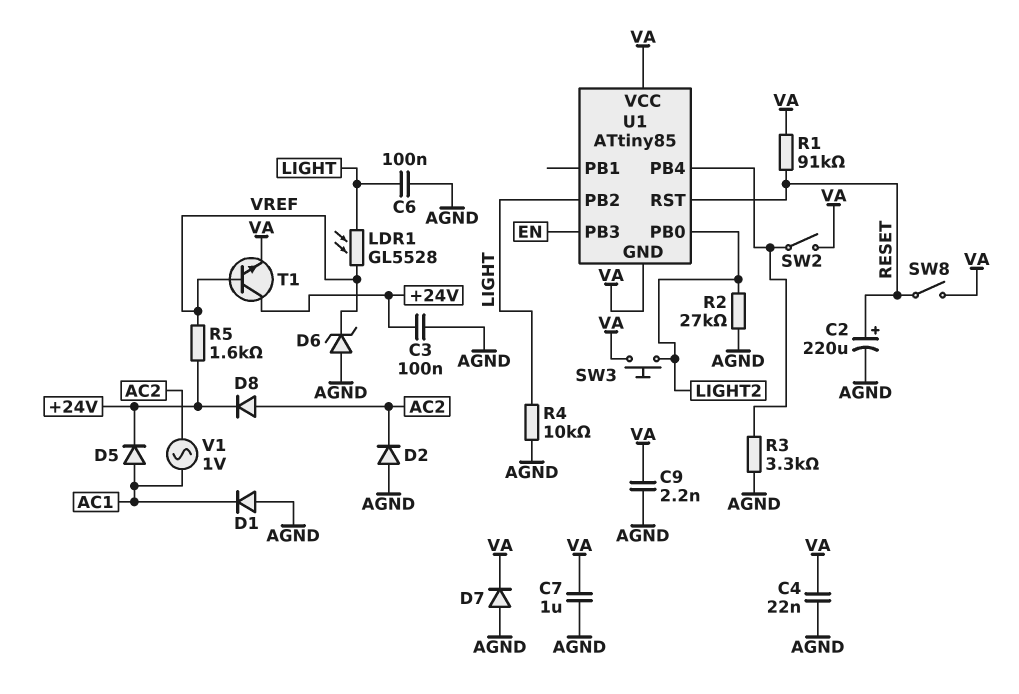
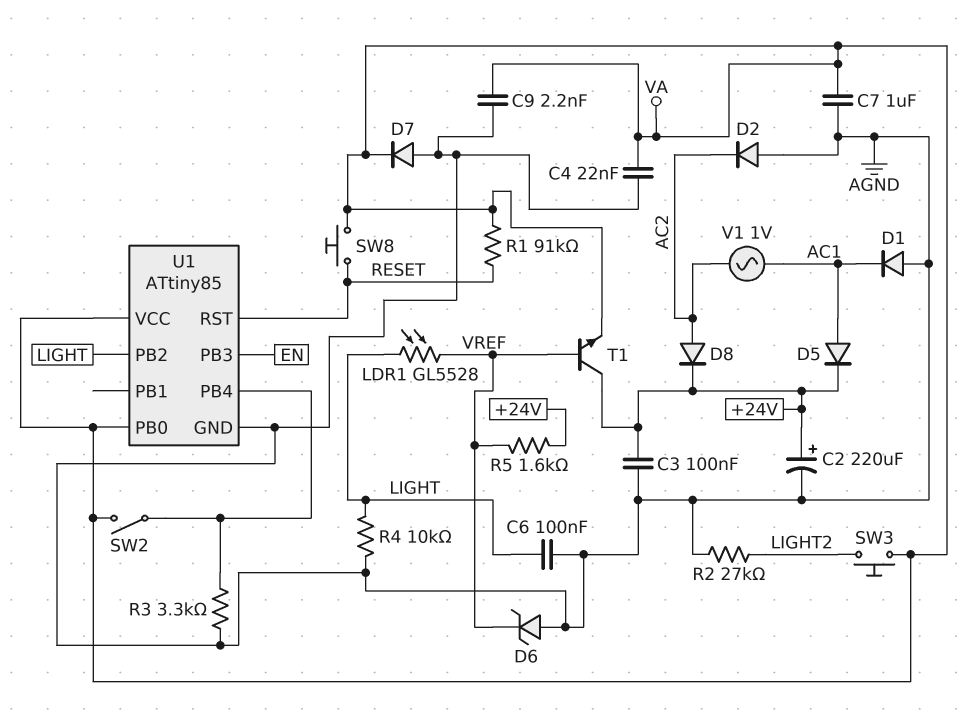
C2: 220uF (plus RESET, minus AGND) -> 220uF (plus +24V, minus AGND)
SW8: switch (RESET, VA) -> button (RESET, VA)
U1 pin GND: VA -> AGND
U1 pin PB0: LIGHT2 -> VA

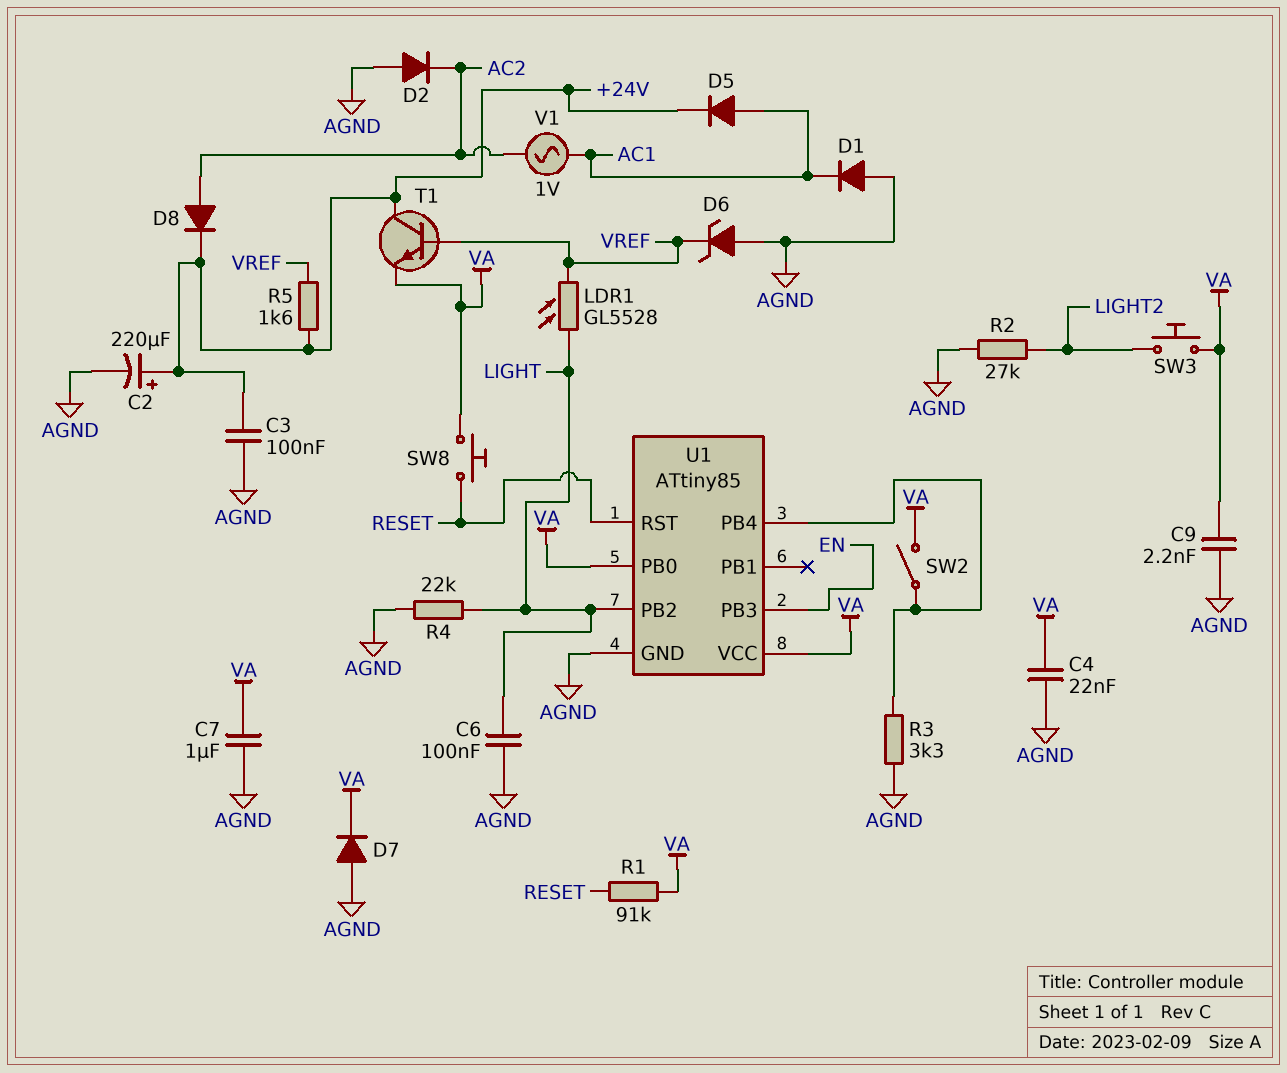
R4: 10k (AGND, LIGHT) -> 22k (AGND, LIGHT)

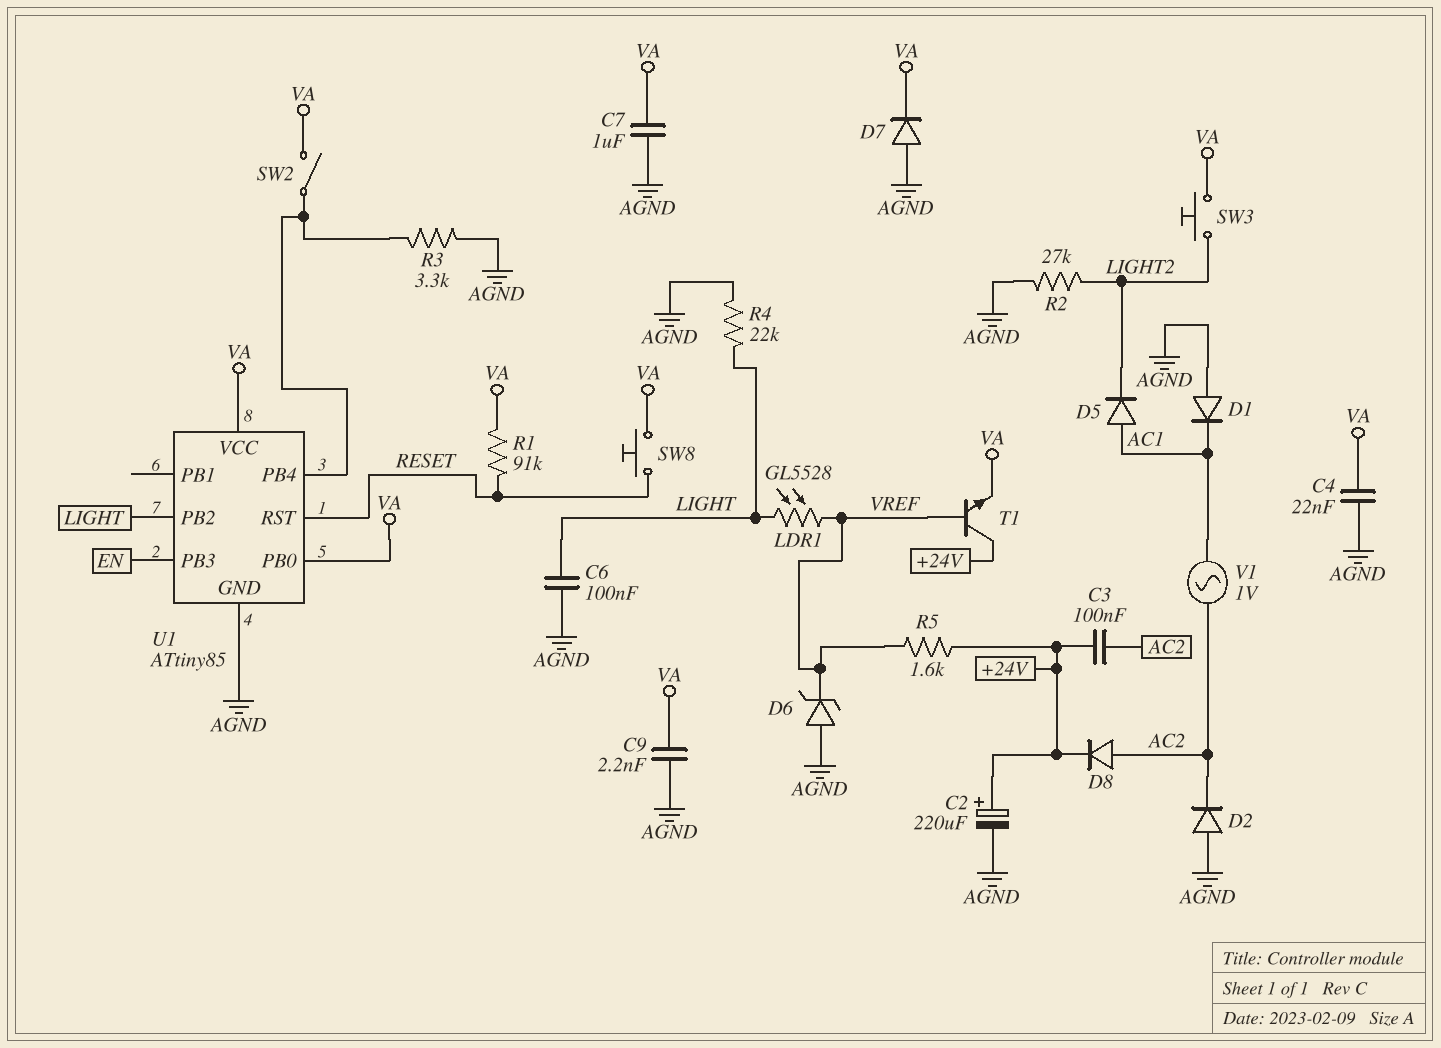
C3: 100nF (+24V, AGND) -> 100nF (+24V, AC2)
D5: diode (A AC1, K +24V) -> diode (A AC1, K LIGHT2)

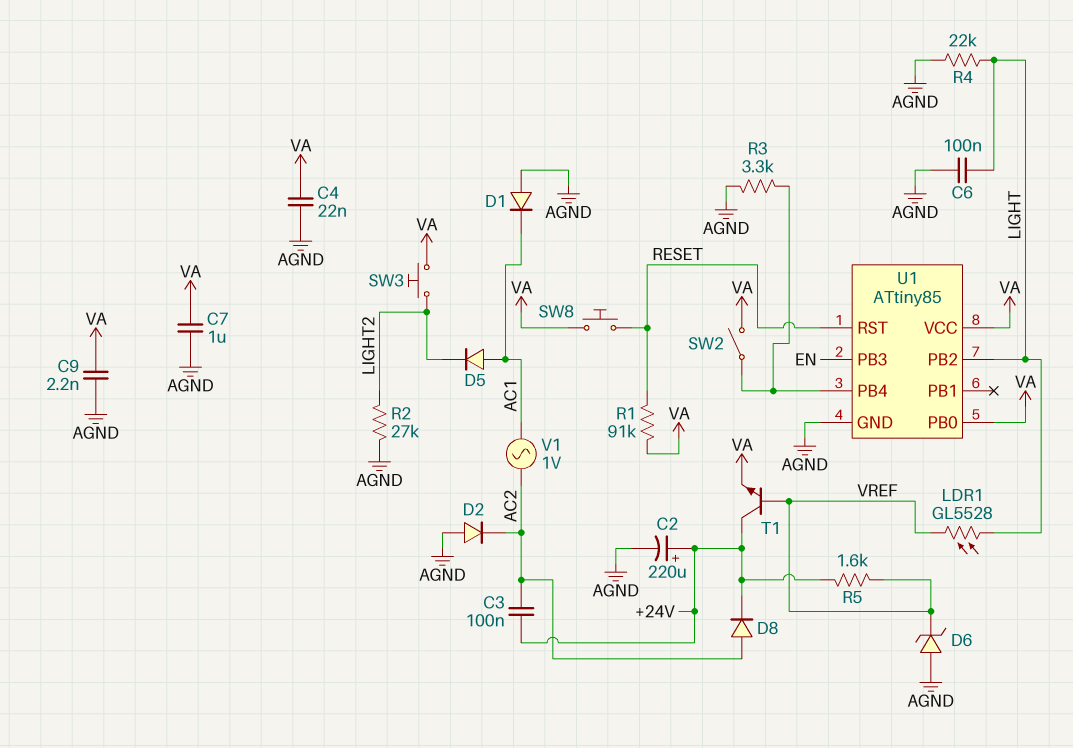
D7: diode (A AGND, K VA) -> none

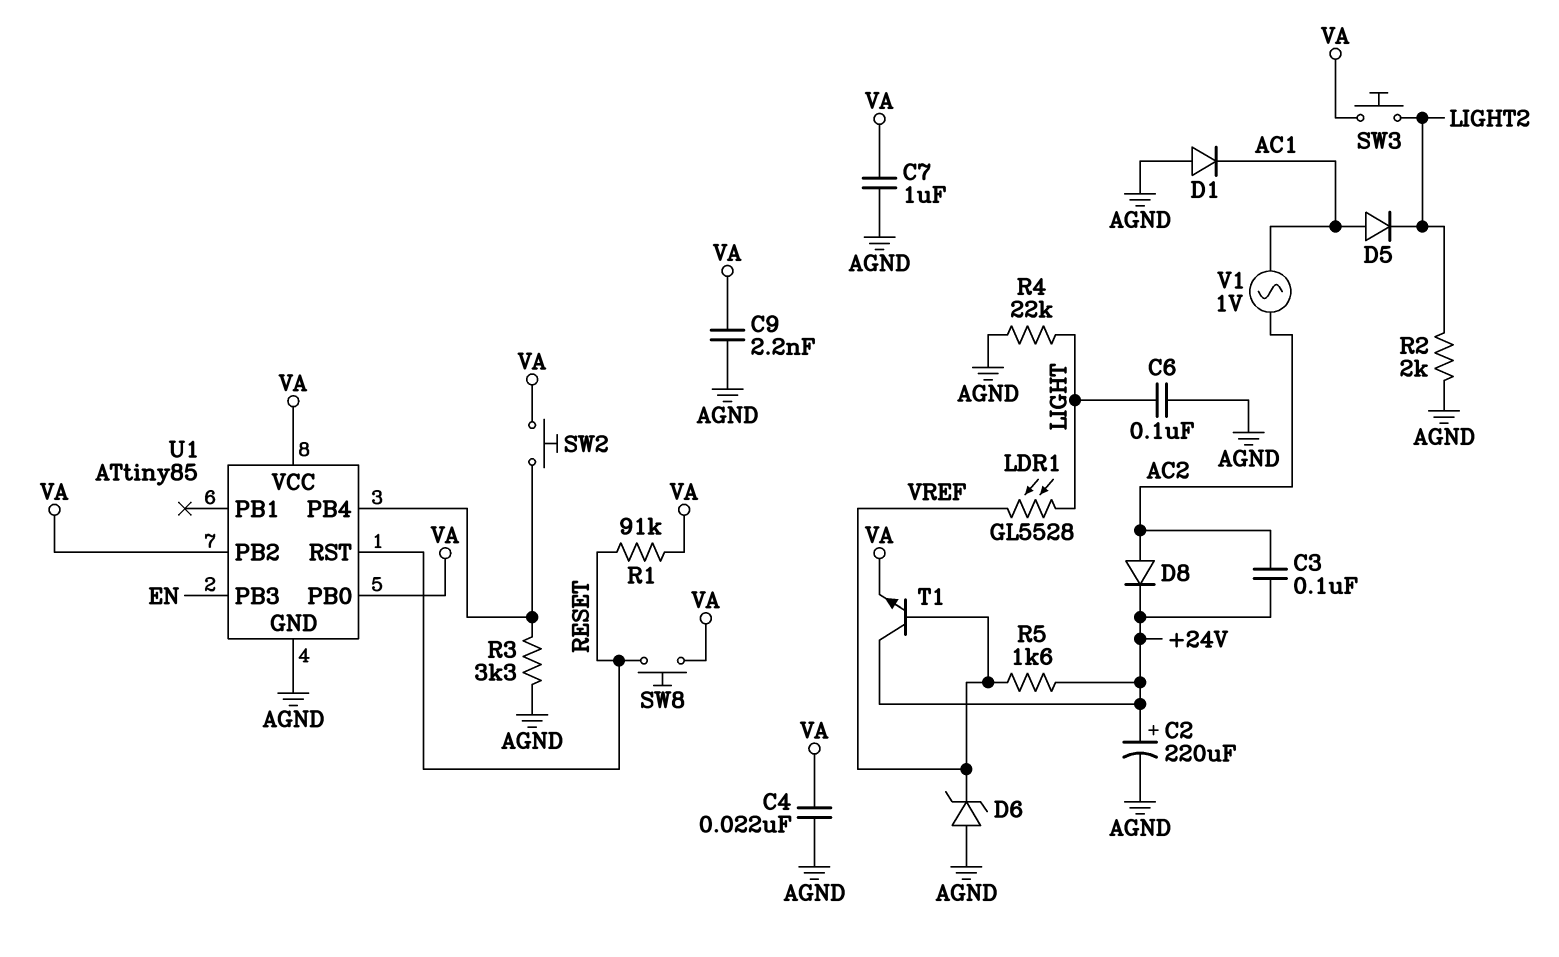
D2: diode (A AGND, K AC2) -> none
R2: 27k (AGND, LIGHT2) -> 2k (AGND, LIGHT2)
SW2: switch (U1/PB4, VA) -> button (U1/PB4, VA)
U1 pin PB2: LIGHT -> VA

